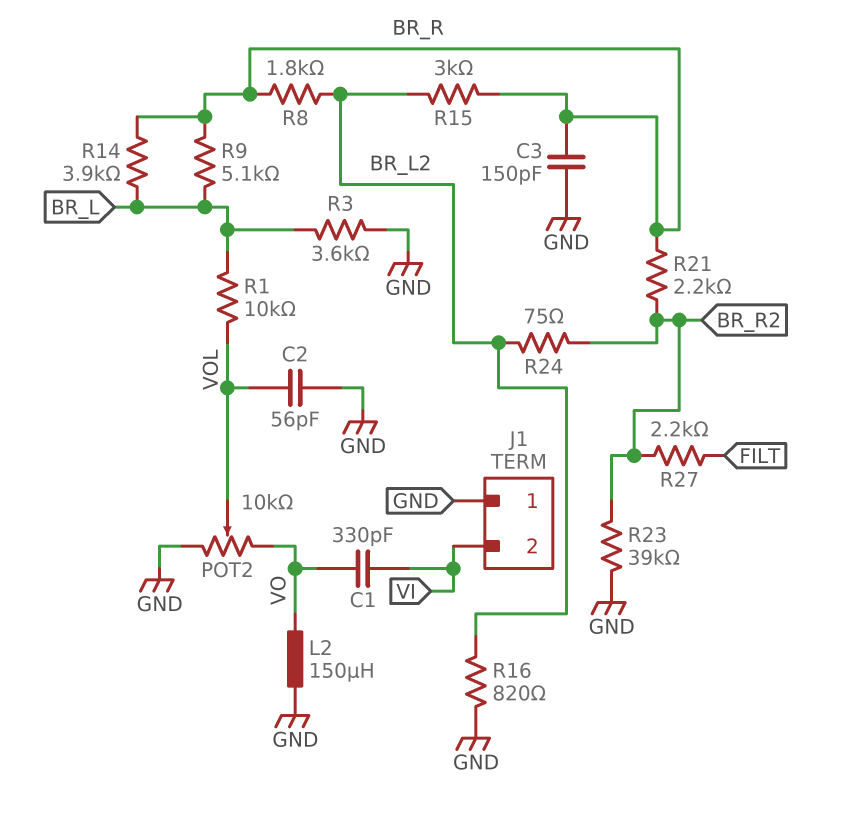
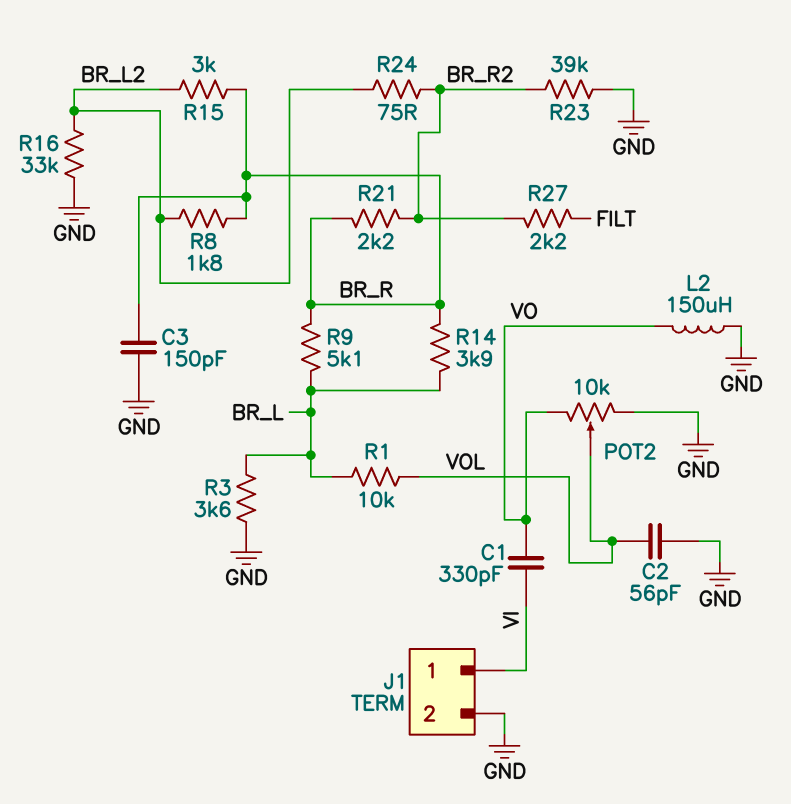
J1 pin 1: GND -> VI
J1 pin 2: VI -> GND
R16: 820 (BR_L2, GND) -> 33k (BR_L2, GND)

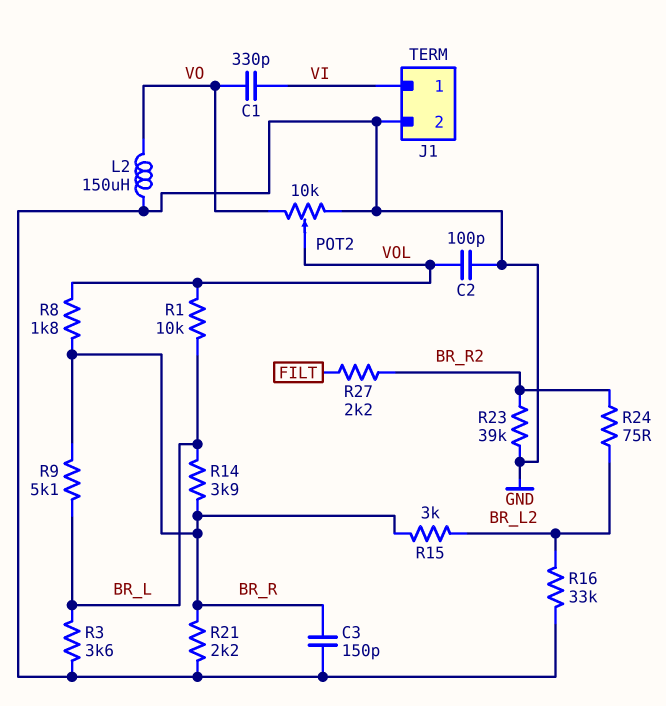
C2: 56pF (GND, VOL) -> 100pF (GND, VOL)
R8: 1.8k (BR_L2, BR_R) -> 1.8k (BR_R, VOL)
R21: 2.2k (BR_R, BR_R2) -> 2.2k (BR_R, GND)

